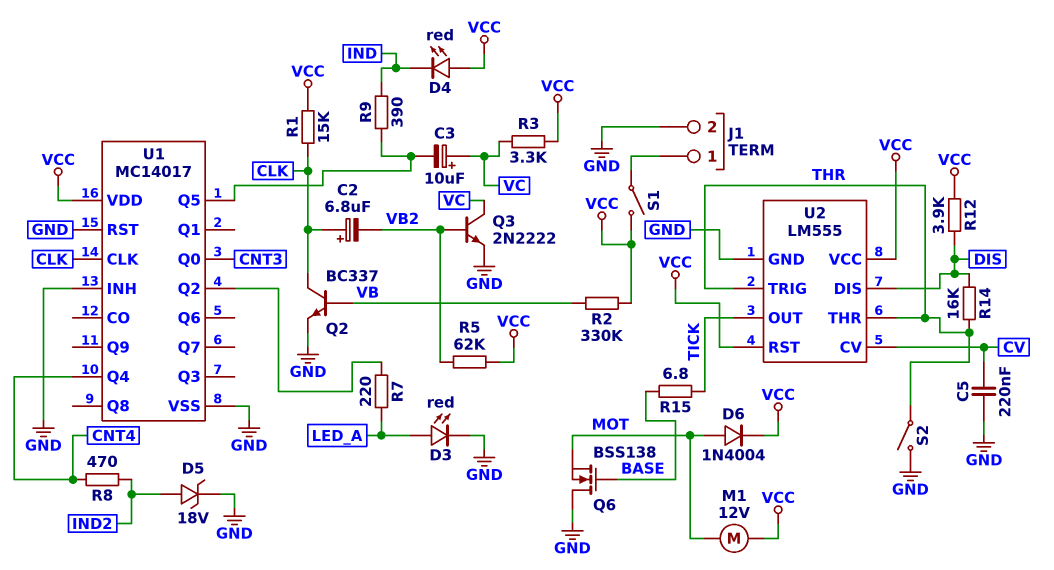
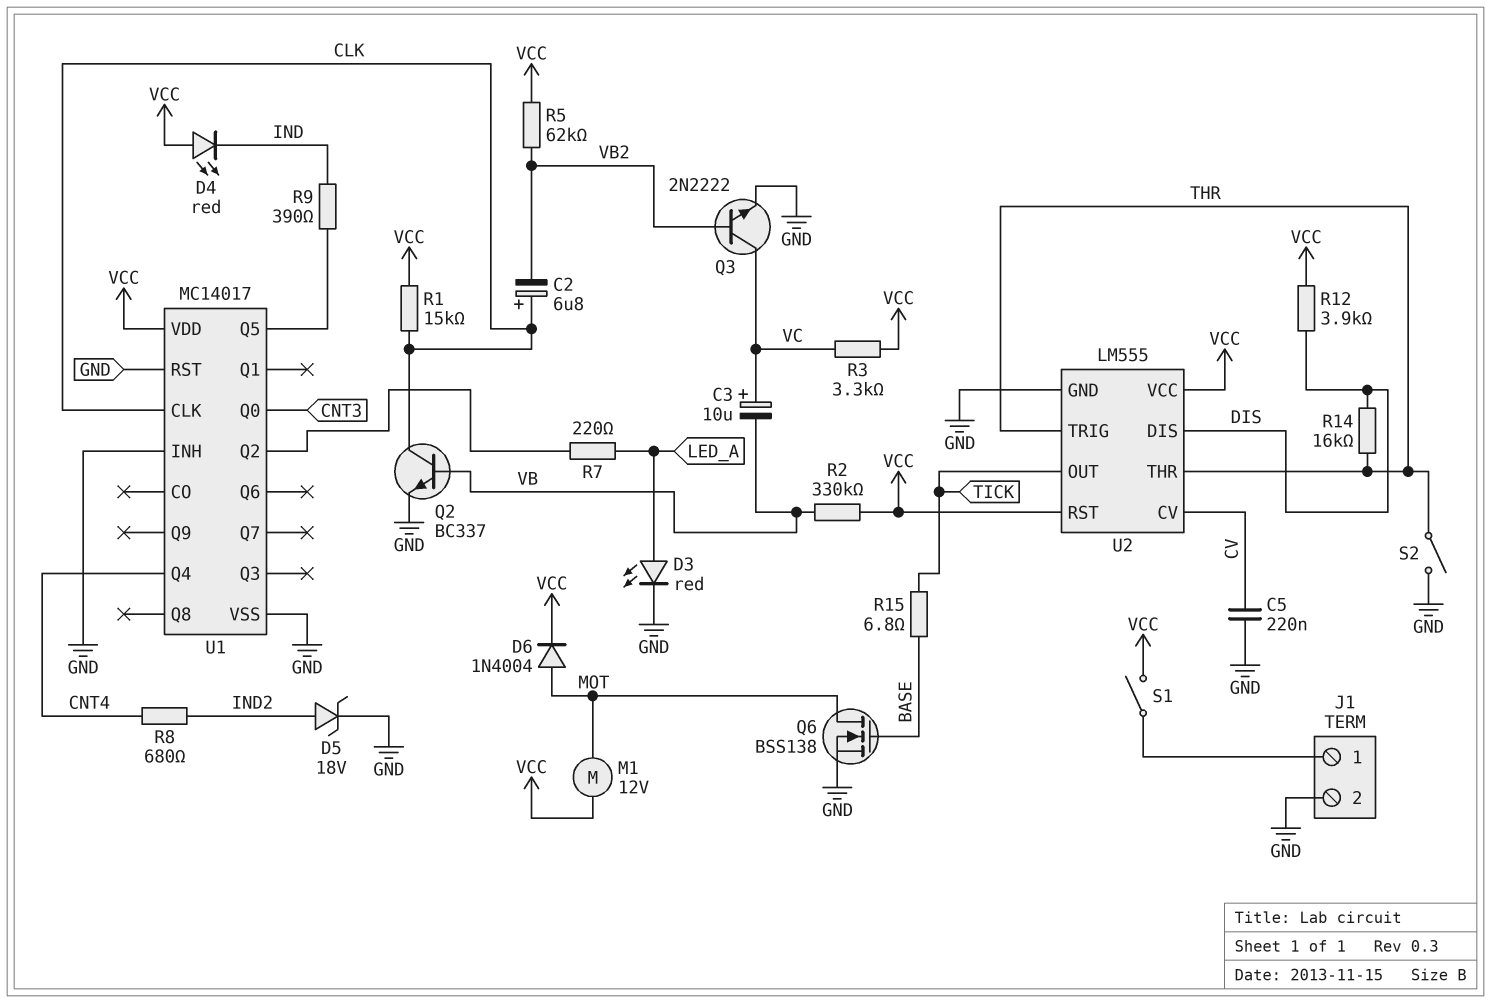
C3: 10uF (plus VC, minus U1/Q5) -> 10uF (plus VC, minus VB)
Q6: NMOS BSS138 (G BASE, D GND, S MOT) -> NMOS BSS138 (G BASE, D MOT, S GND)
R8: 470 (CNT4, IND2) -> 680 (CNT4, IND2)

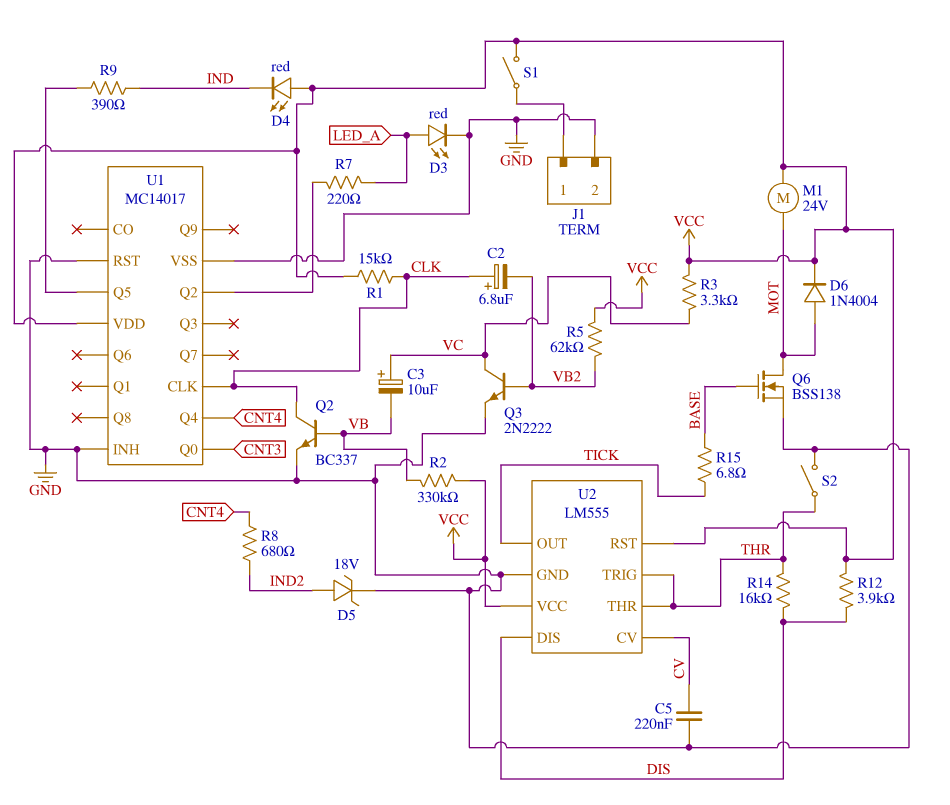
M1: motor 12V (MOT, VCC) -> motor 24V (MOT, VCC)

